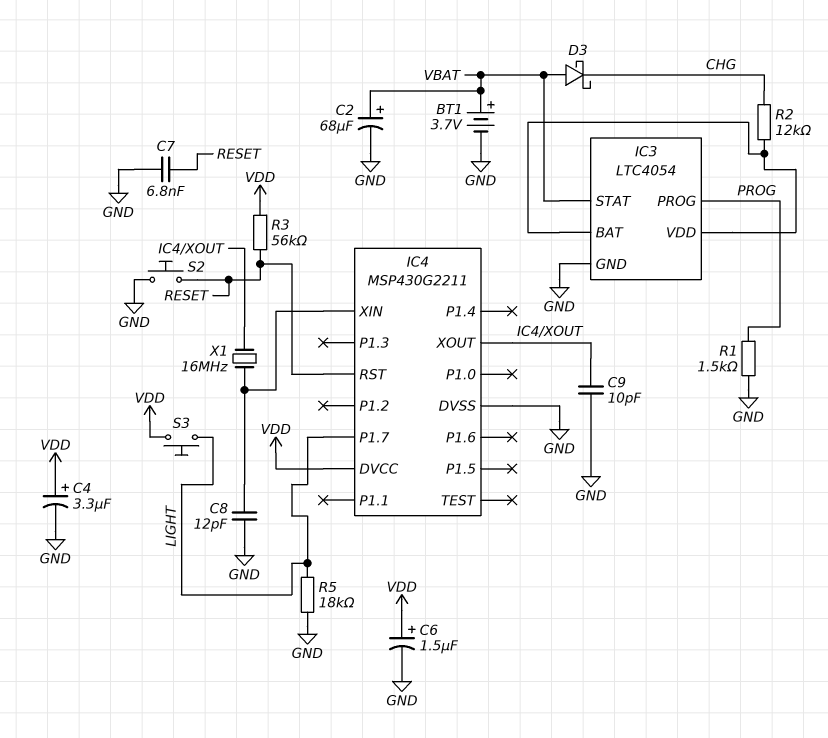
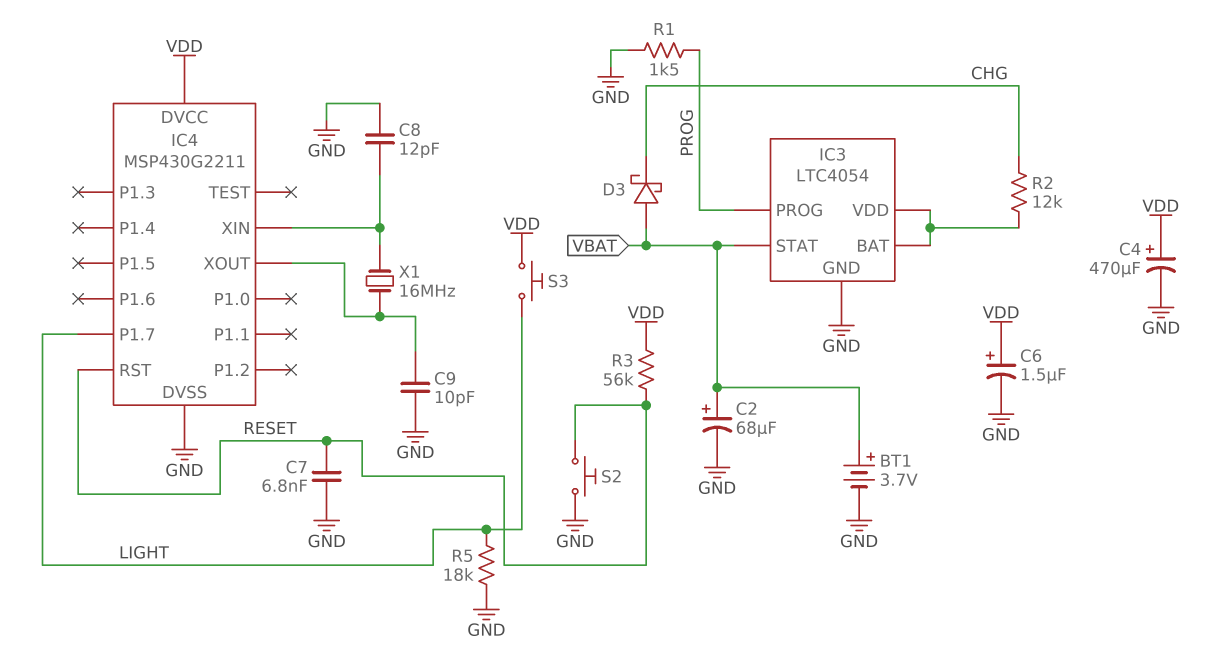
C4: 3.3uF (plus VDD, minus GND) -> 470uF (plus VDD, minus GND)

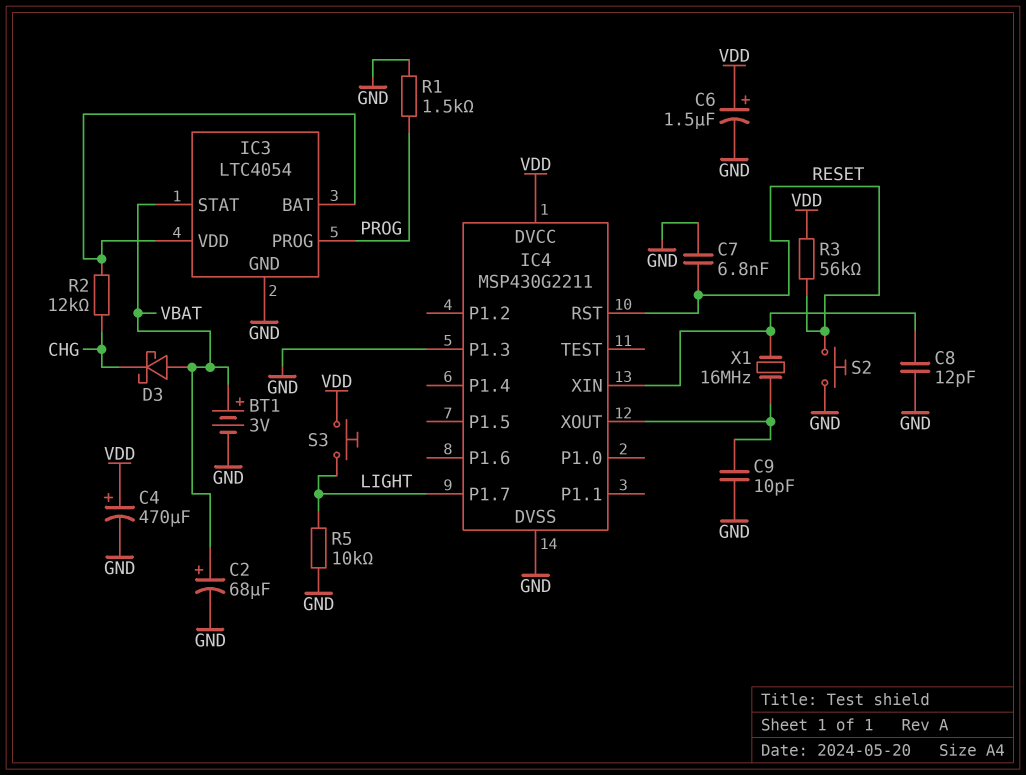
BT1: 3.7V (plus VBAT, minus GND) -> 3V (plus VBAT, minus GND)
IC4 pin P1.3: none -> GND
R5: 18k (GND, LIGHT) -> 10k (GND, LIGHT)

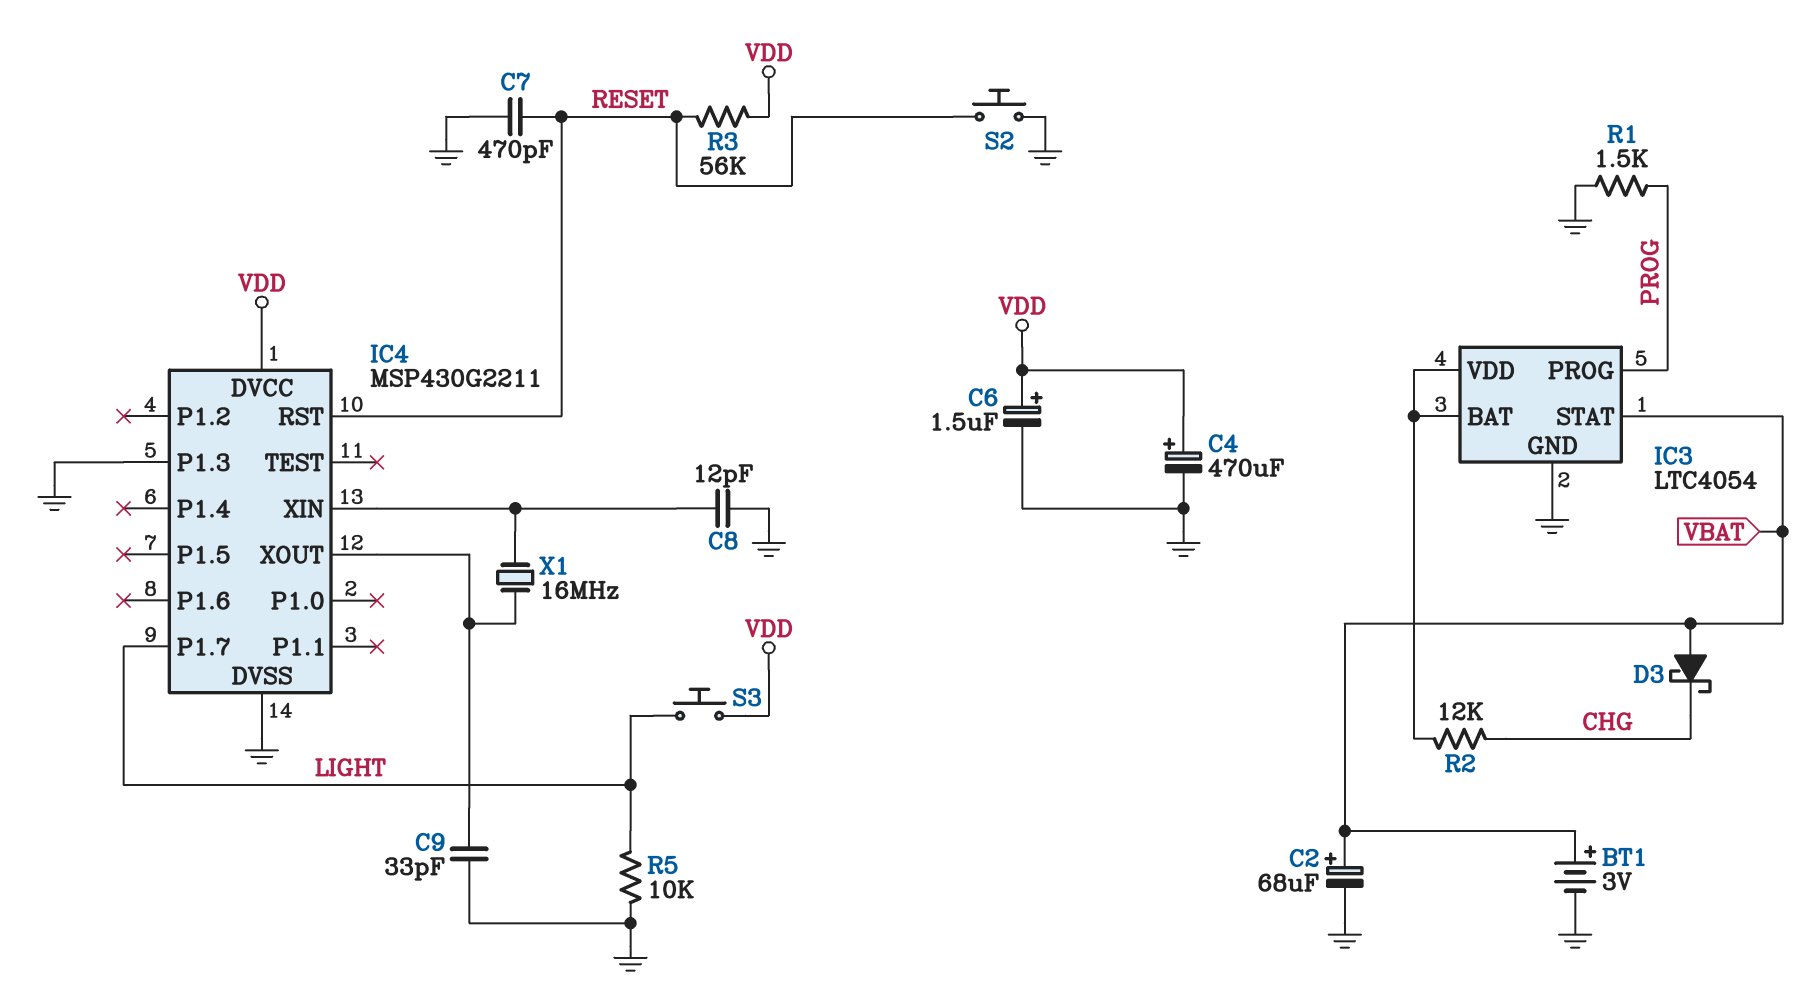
C7: 6.8nF (GND, RESET) -> 470pF (GND, RESET)
C9: 10pF (GND, IC4/XOUT) -> 33pF (GND, IC4/XOUT)

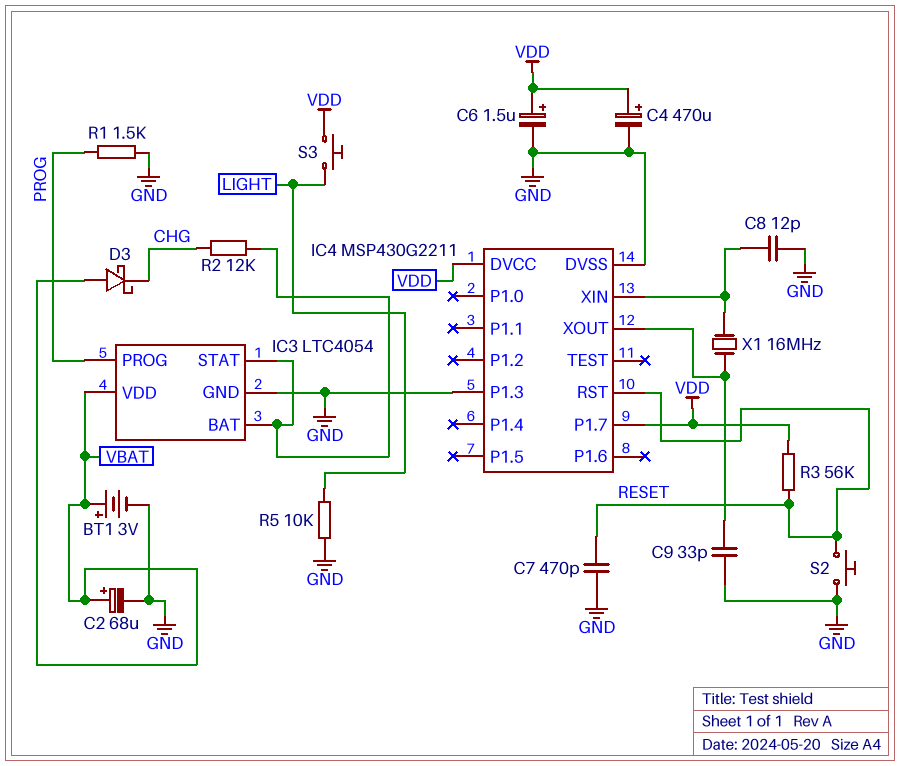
IC3 pin STAT: VBAT -> IC3/BAT
IC3 pin VDD: IC3/BAT -> VBAT
IC4 pin P1.7: LIGHT -> VDD

